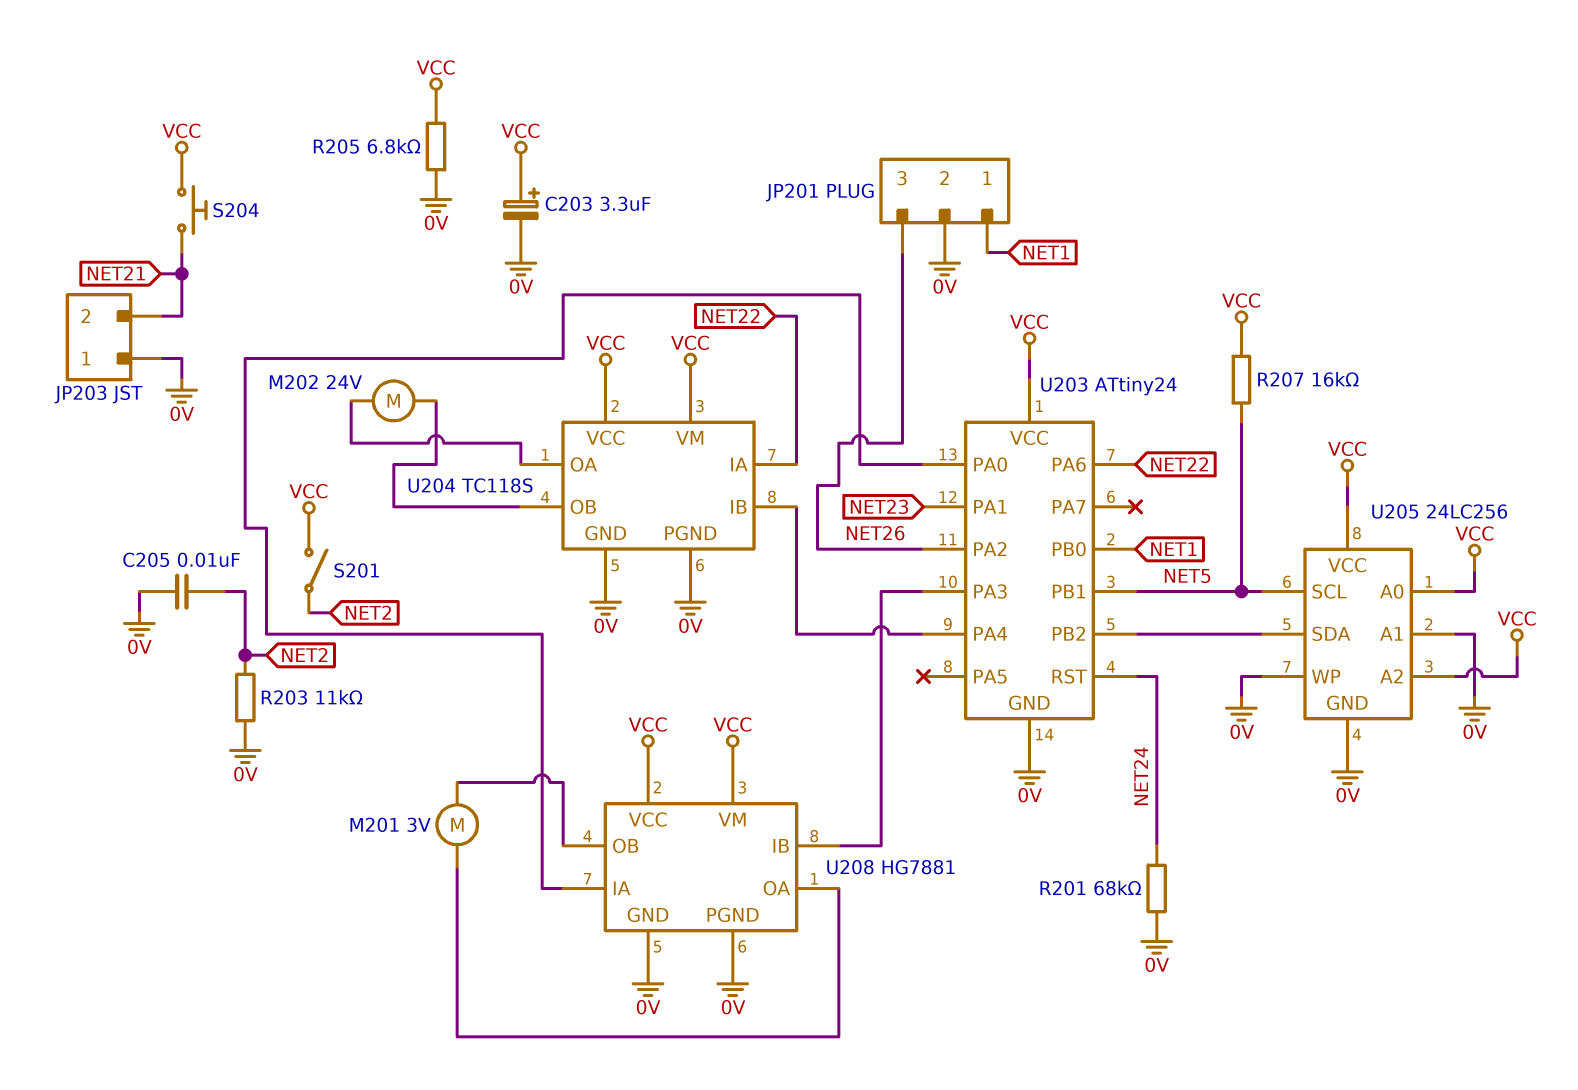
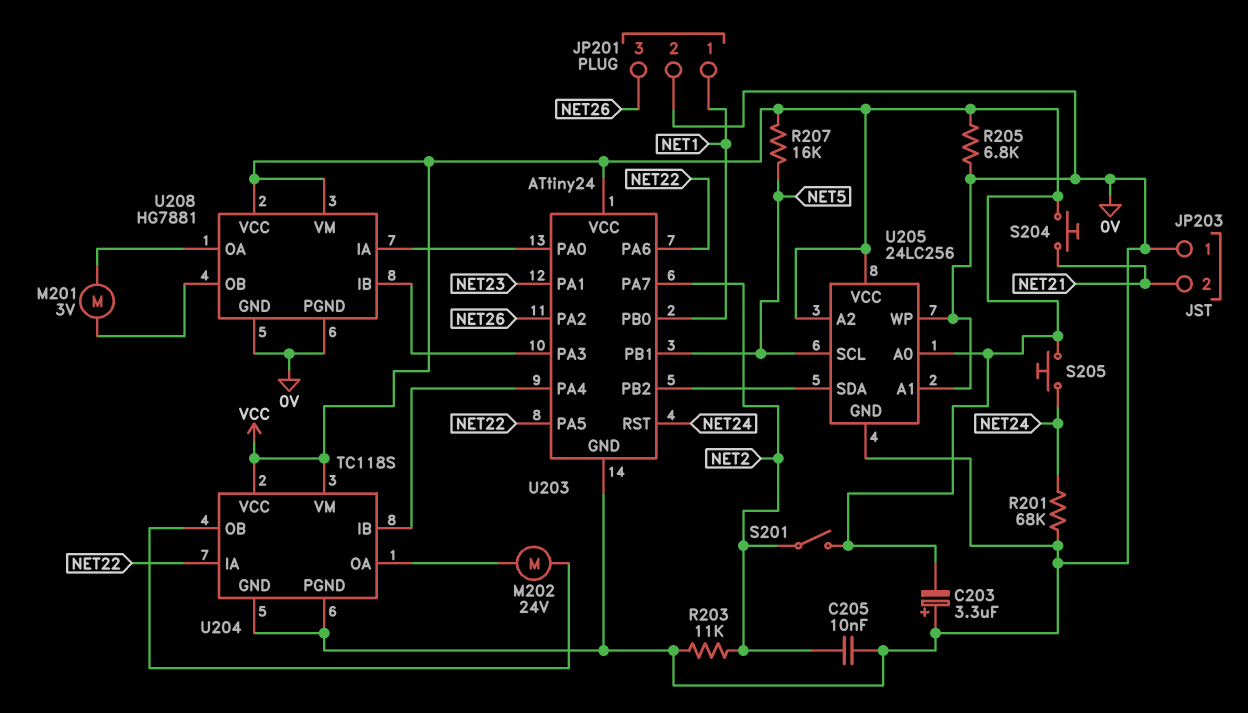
C203: 3.3uF (plus VCC, minus 0V) -> 3.3uF (plus 0V, minus VCC)
S205: none -> button (NET24, VCC)
U203 pin PA5: none -> NET22
U203 pin PA7: none -> NET2

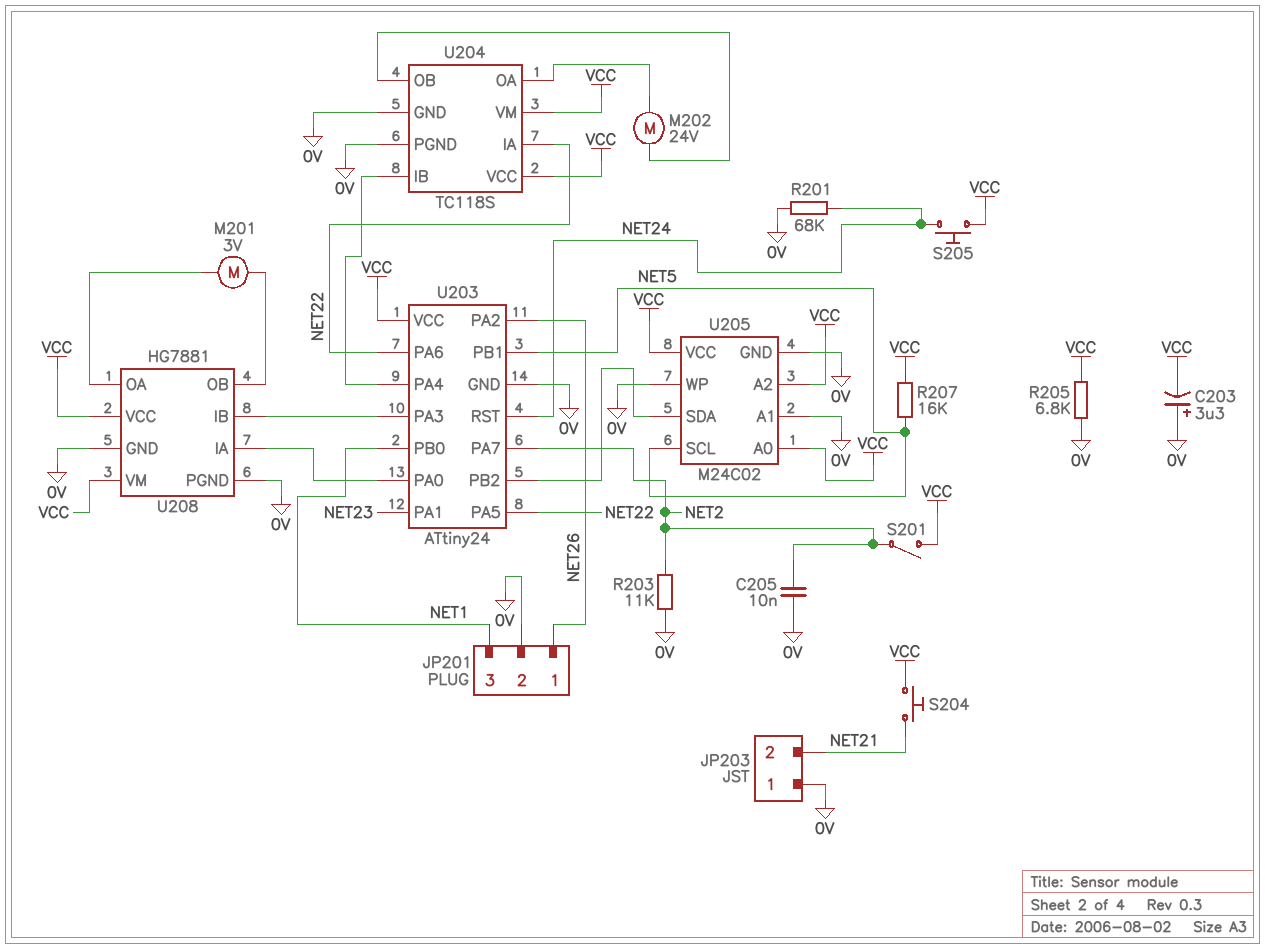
JP201 pin 1: NET1 -> NET26
JP201 pin 3: NET26 -> NET1
U205: 24LC256 -> M24C02

